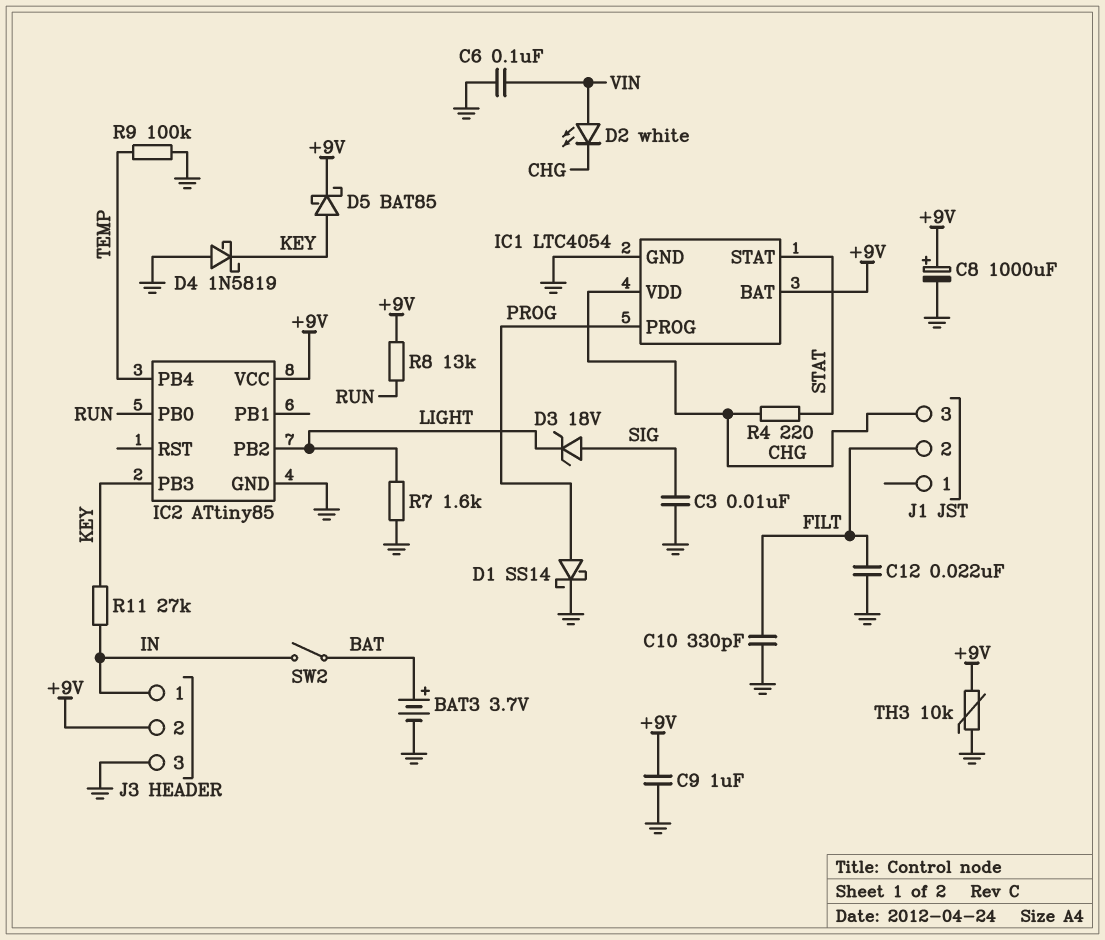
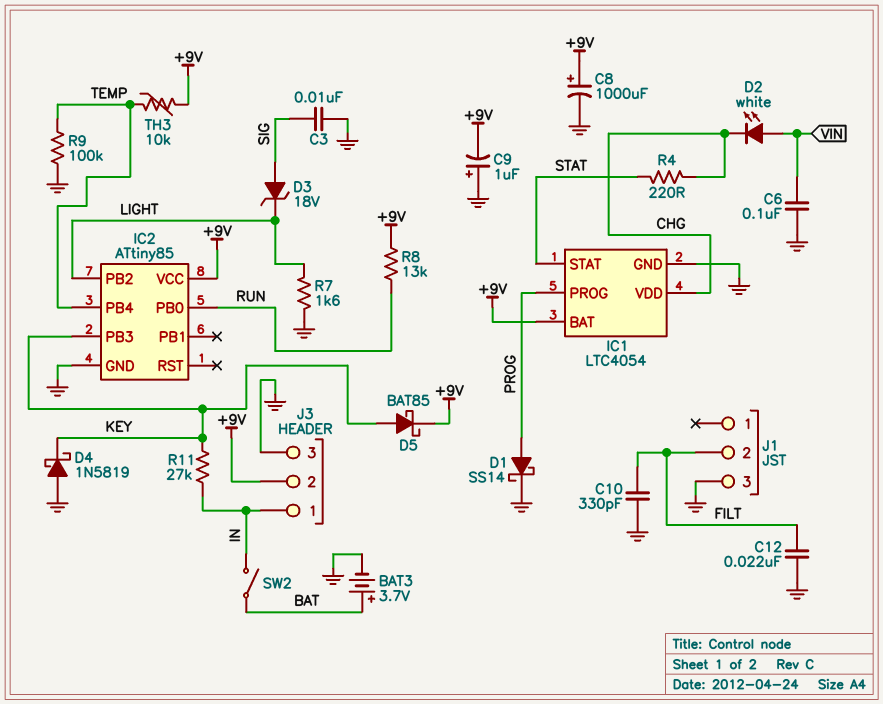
C9: 1uF (+9V, GND) -> 1uF (plus GND, minus +9V)
J1 pin 3: CHG -> GND
TH3: 10k (+9V, GND) -> 10k (+9V, TEMP)

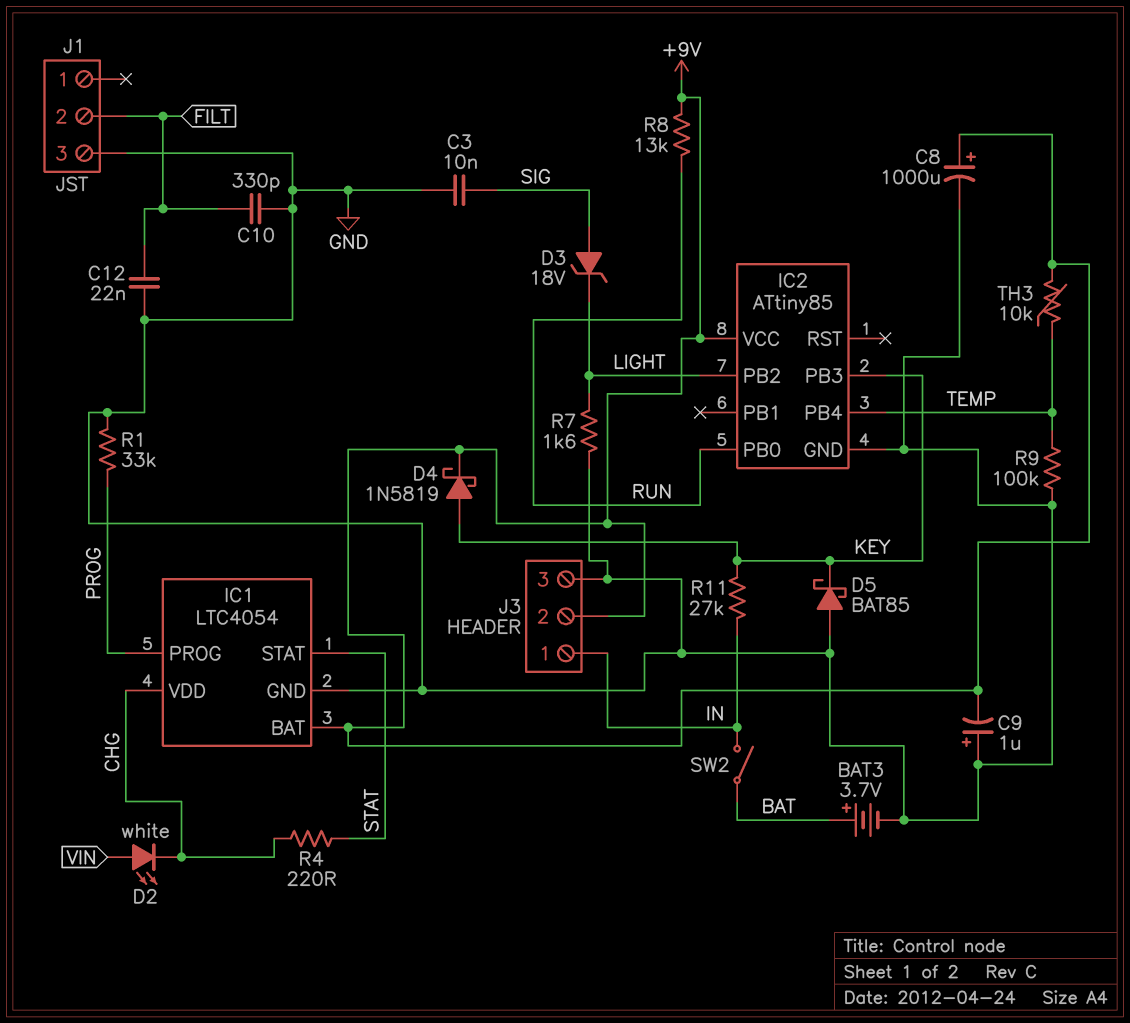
C6: 100nF (GND, VIN) -> none
D1: schottky SS14 (A PROG, K GND) -> none
D4: schottky 1N5819 (A GND, K KEY) -> schottky 1N5819 (A KEY, K +9V)
D5: schottky BAT85 (A KEY, K +9V) -> schottky BAT85 (A GND, K KEY)
R1: none -> 33k (GND, PROG)

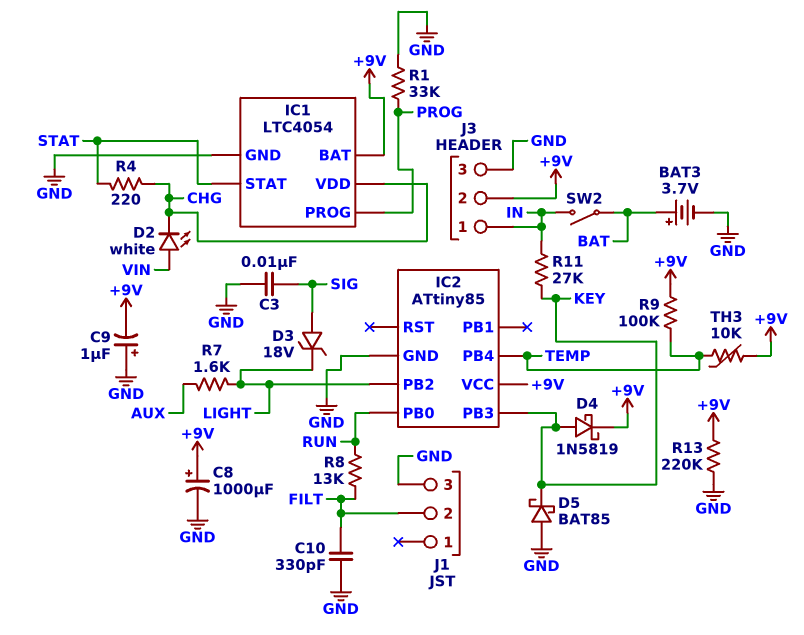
C12: 22nF (FILT, GND) -> none
R7: 1.6k (GND, LIGHT) -> 1.6k (AUX, LIGHT)
R8: 13k (+9V, RUN) -> 13k (FILT, RUN)
R9: 100k (GND, TEMP) -> 100k (+9V, TEMP)
R13: none -> 220k (+9V, GND)

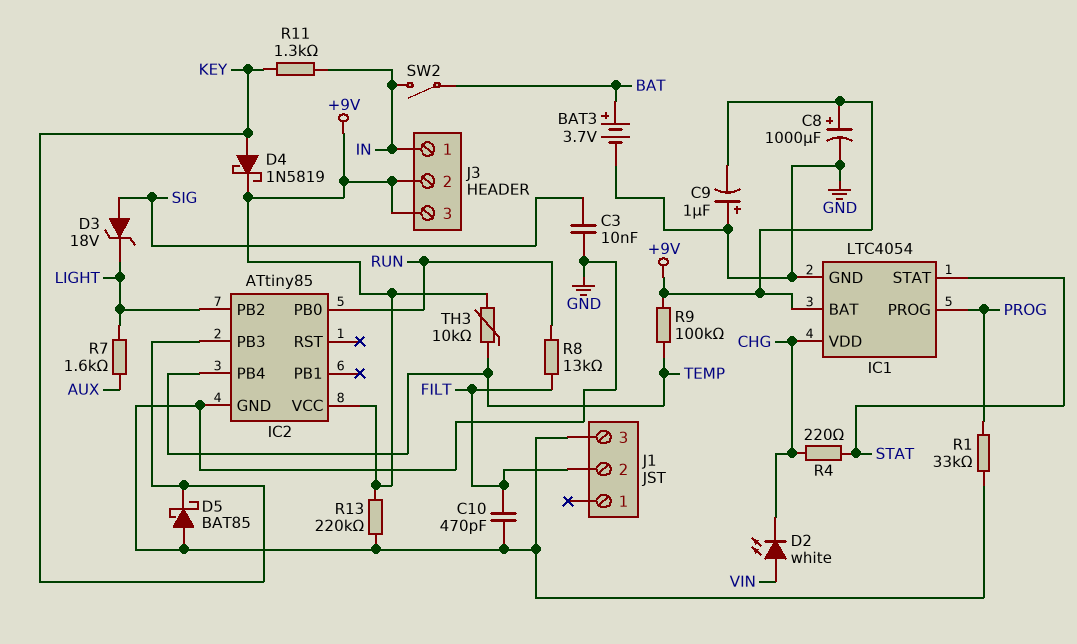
C10: 330pF (FILT, GND) -> 470pF (FILT, GND)
J3 pin 3: GND -> +9V
R11: 27k (IN, KEY) -> 1.3k (IN, KEY)

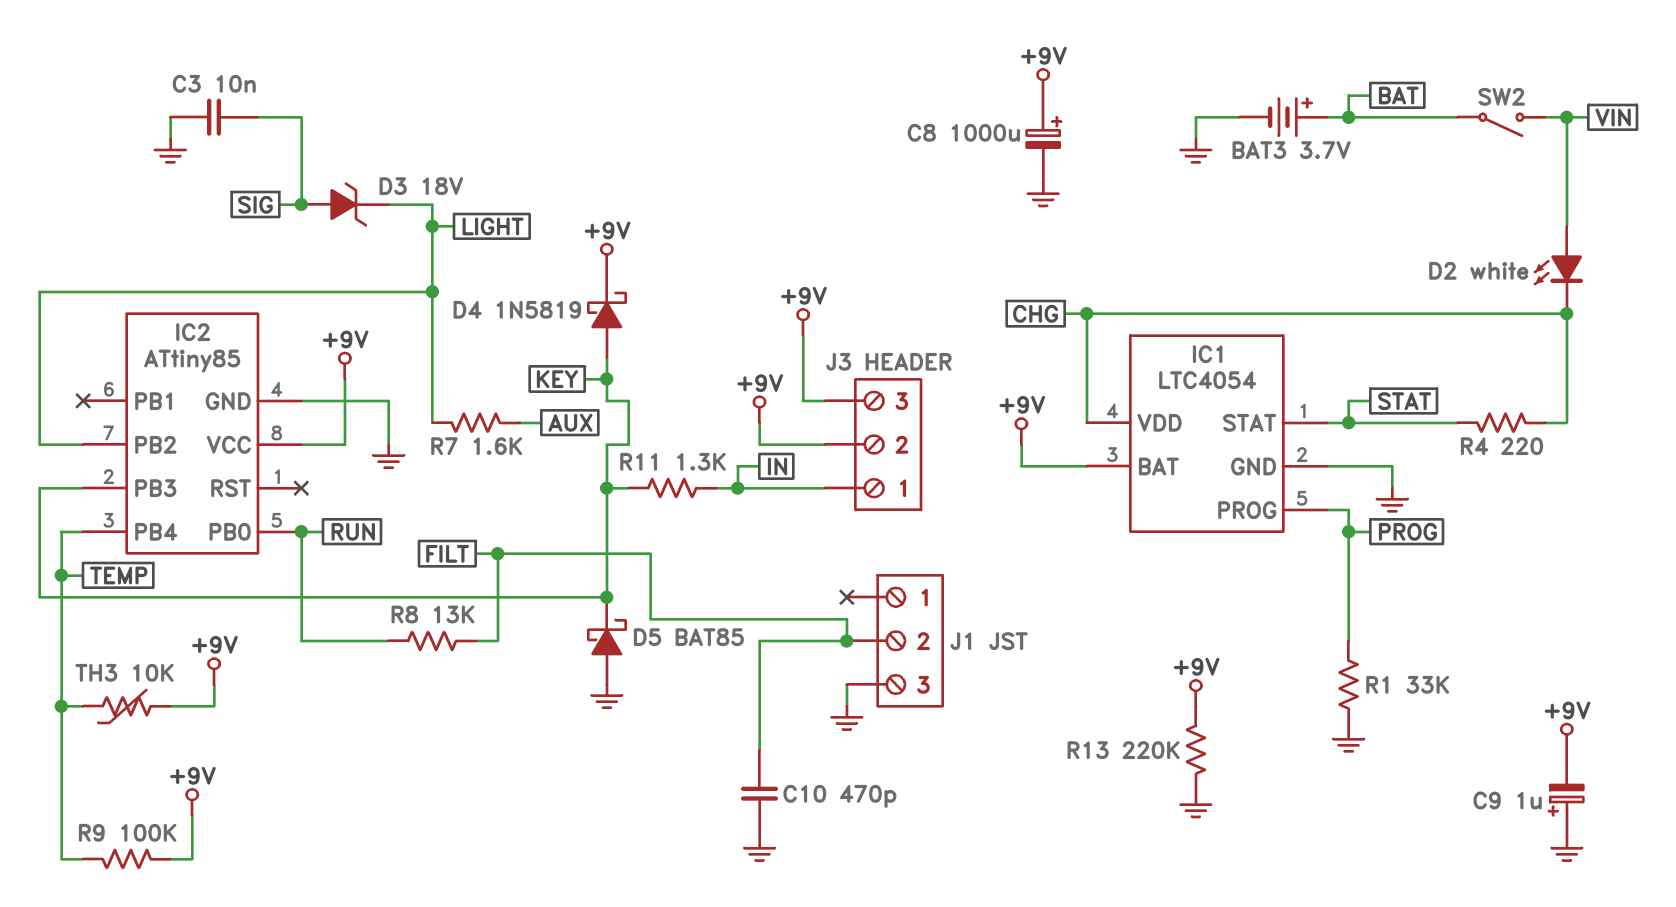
SW2: switch (BAT, IN) -> switch (BAT, VIN)

